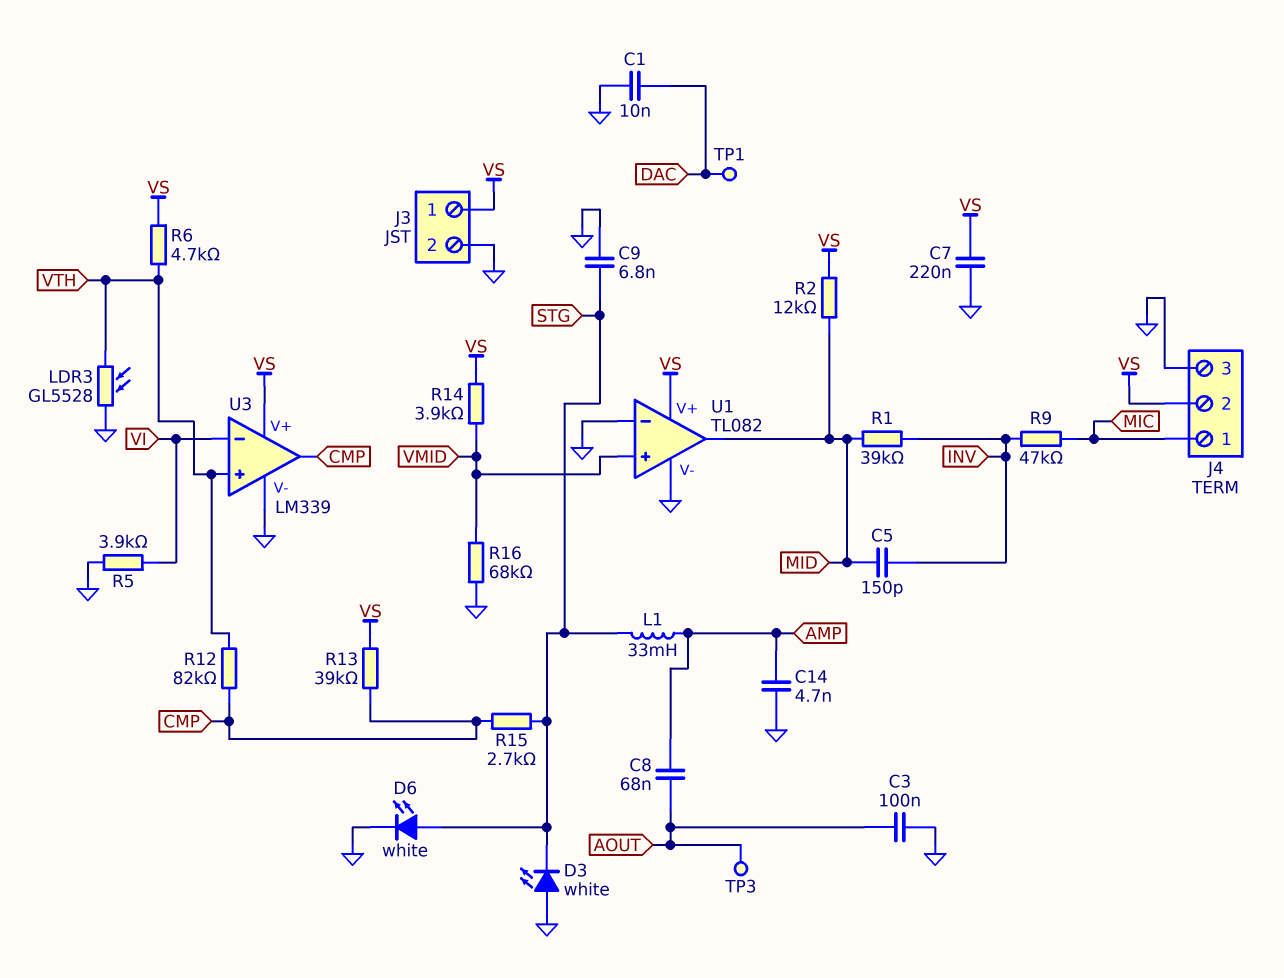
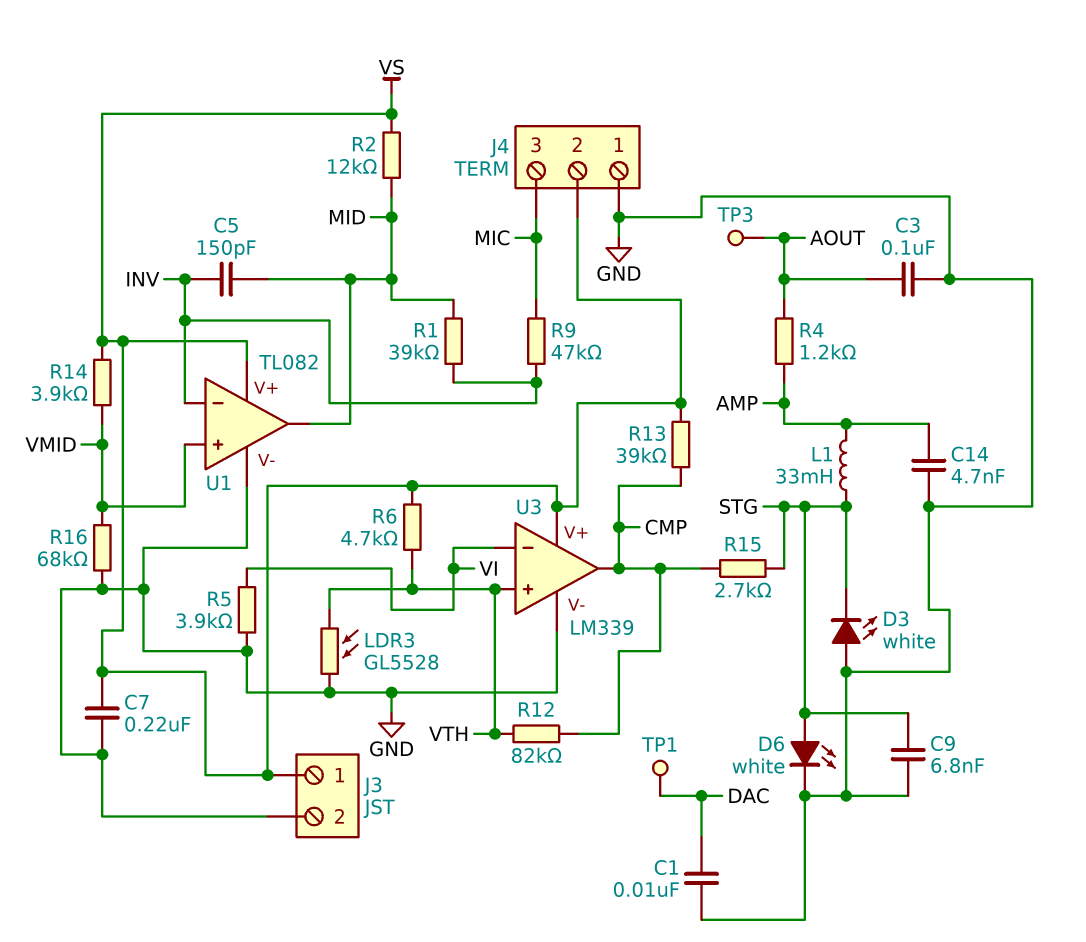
C8: 68nF (AMP, AOUT) -> none
J4 pin 1: MIC -> GND
J4 pin 3: GND -> MIC
R4: none -> 1.2k (AMP, AOUT)
U1 pin in-: GND -> INV

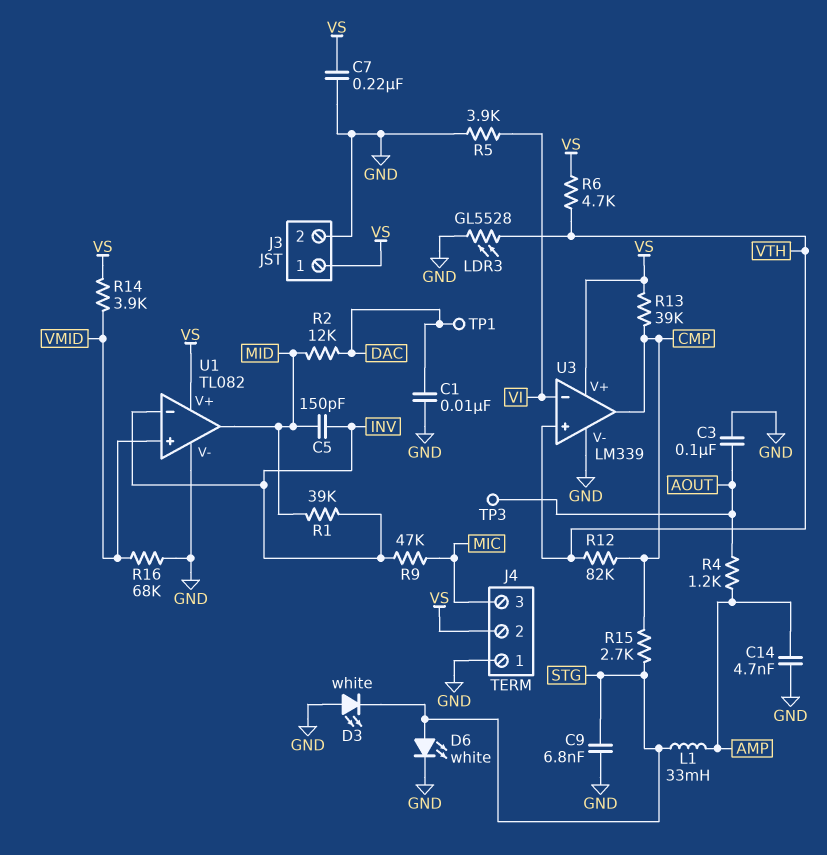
R2: 12k (MID, VS) -> 12k (DAC, MID)

